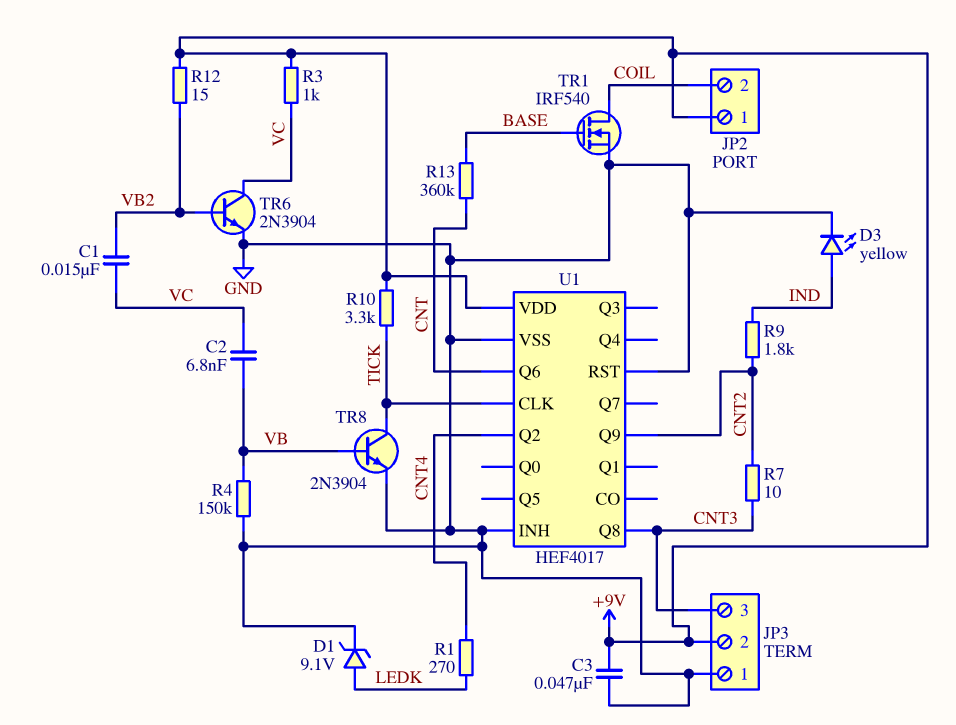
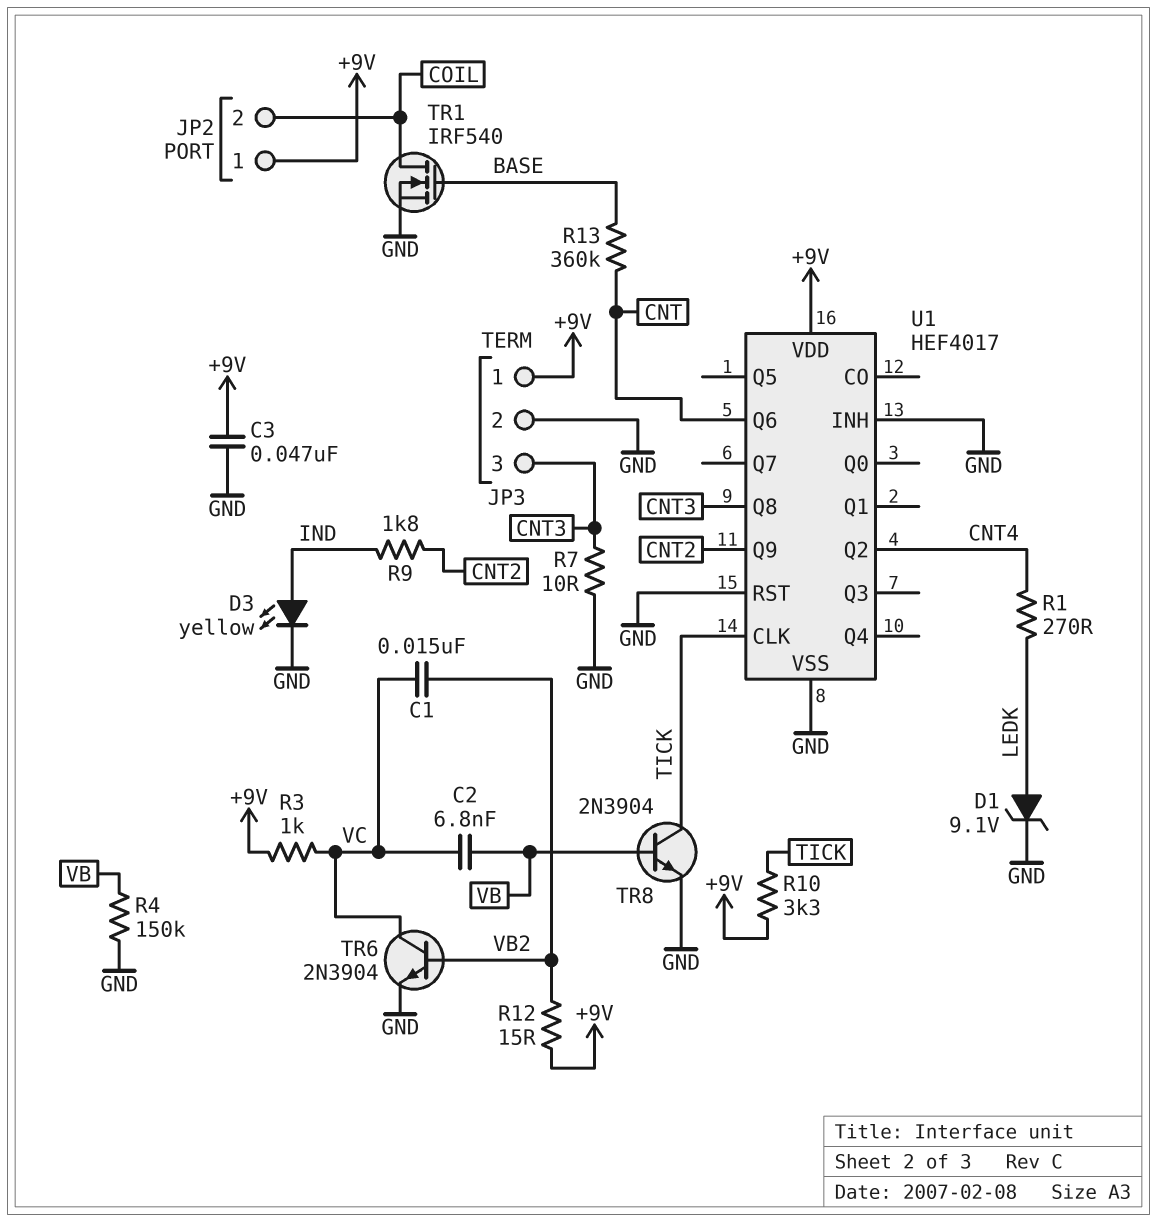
JP3 pin 1: GND -> +9V
JP3 pin 2: +9V -> GND
R7: 10 (CNT2, CNT3) -> 10 (CNT3, GND)

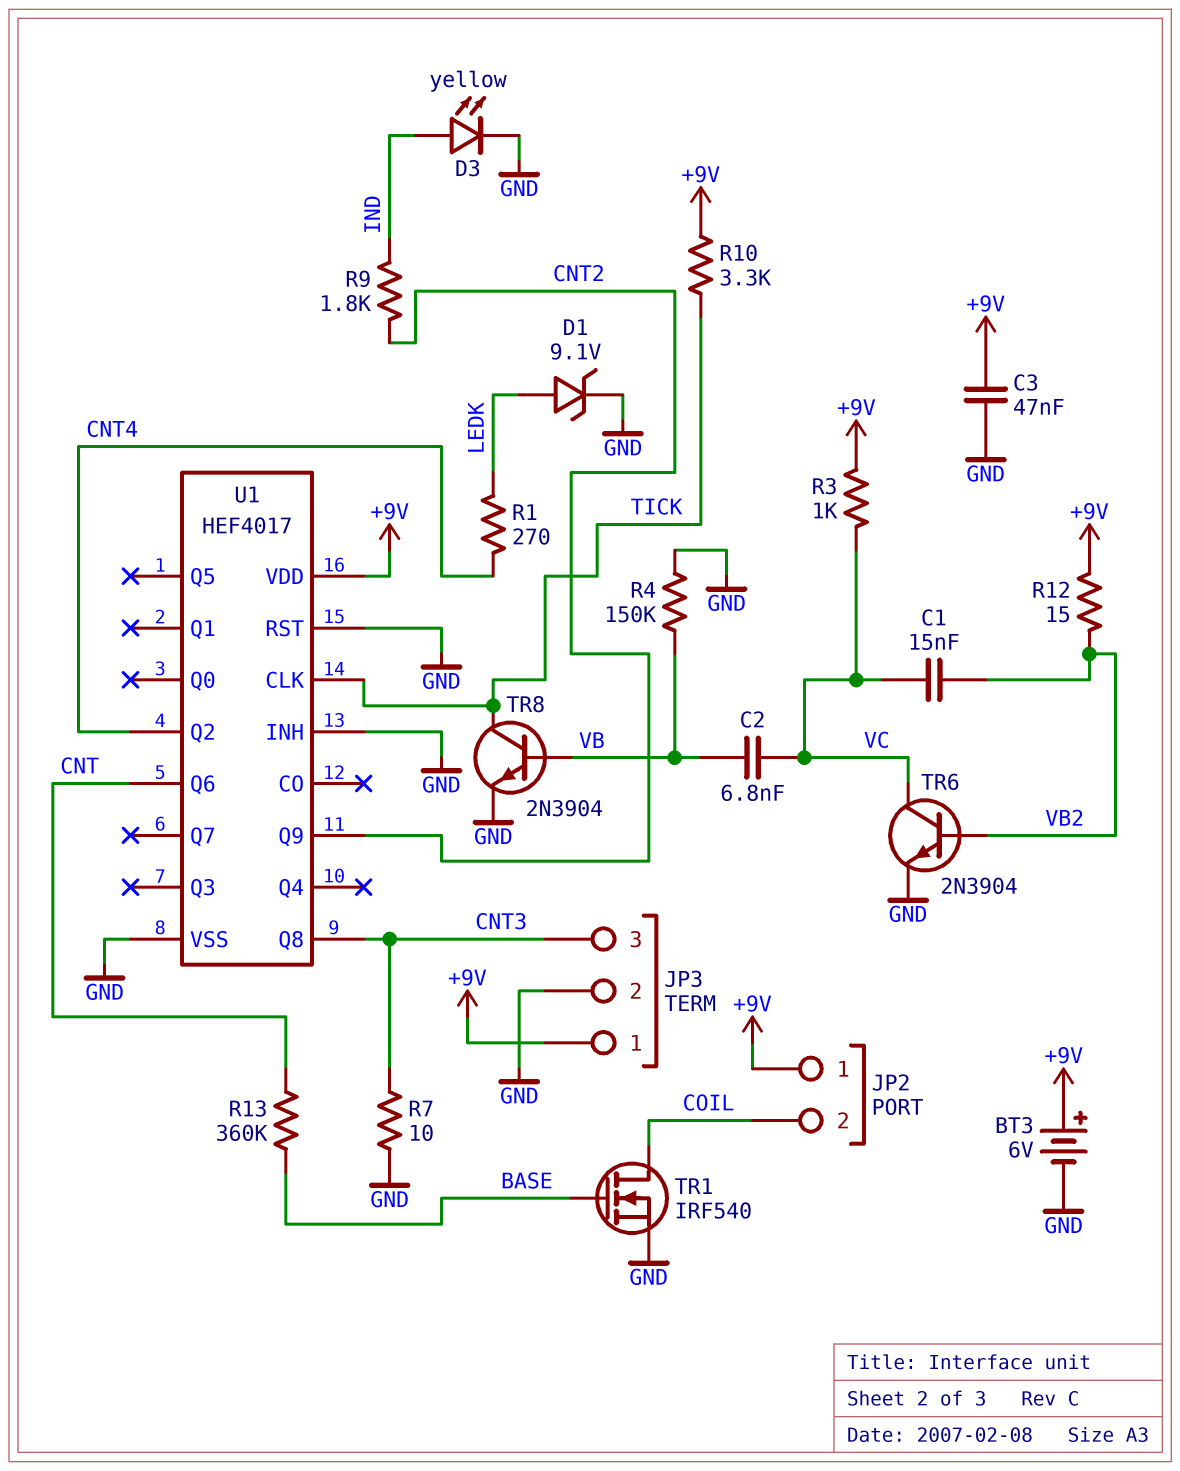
BT3: none -> 6V (plus +9V, minus GND)

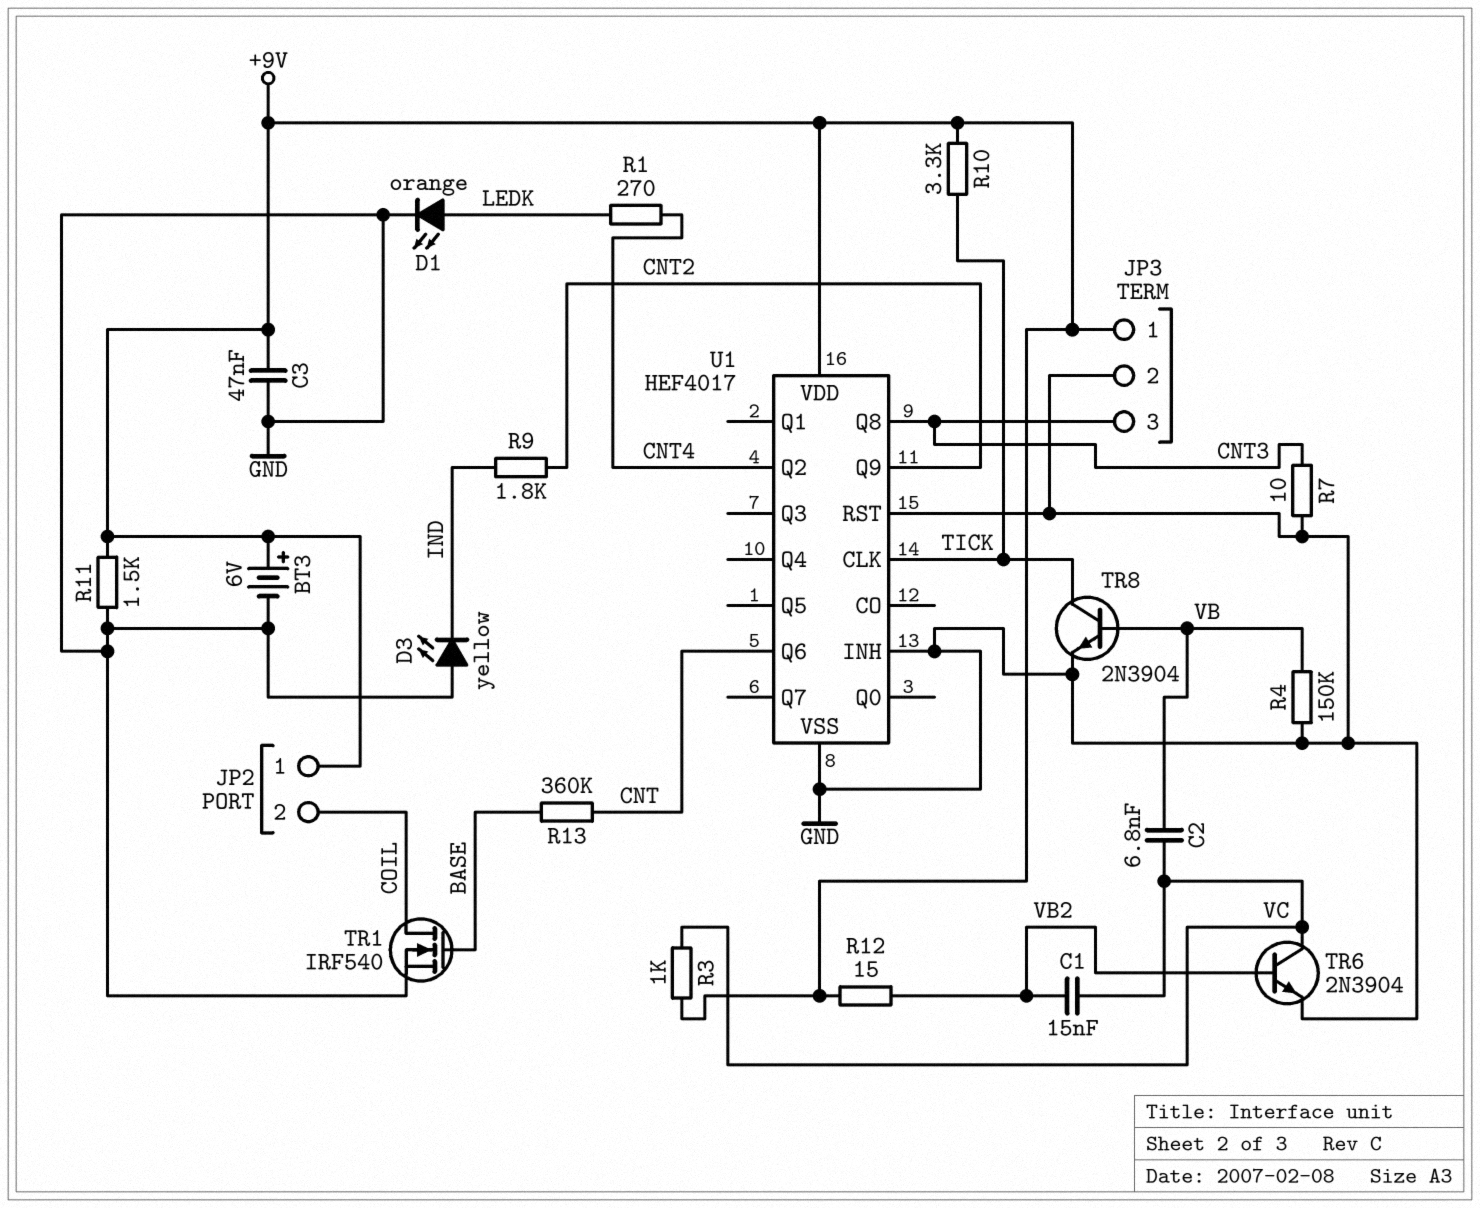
D1: zener 9.1V (A LEDK, K GND) -> LED orange (A LEDK, K GND)
D3: LED yellow (A IND, K GND) -> LED yellow (A GND, K IND)
R11: none -> 1.5k (+9V, GND)

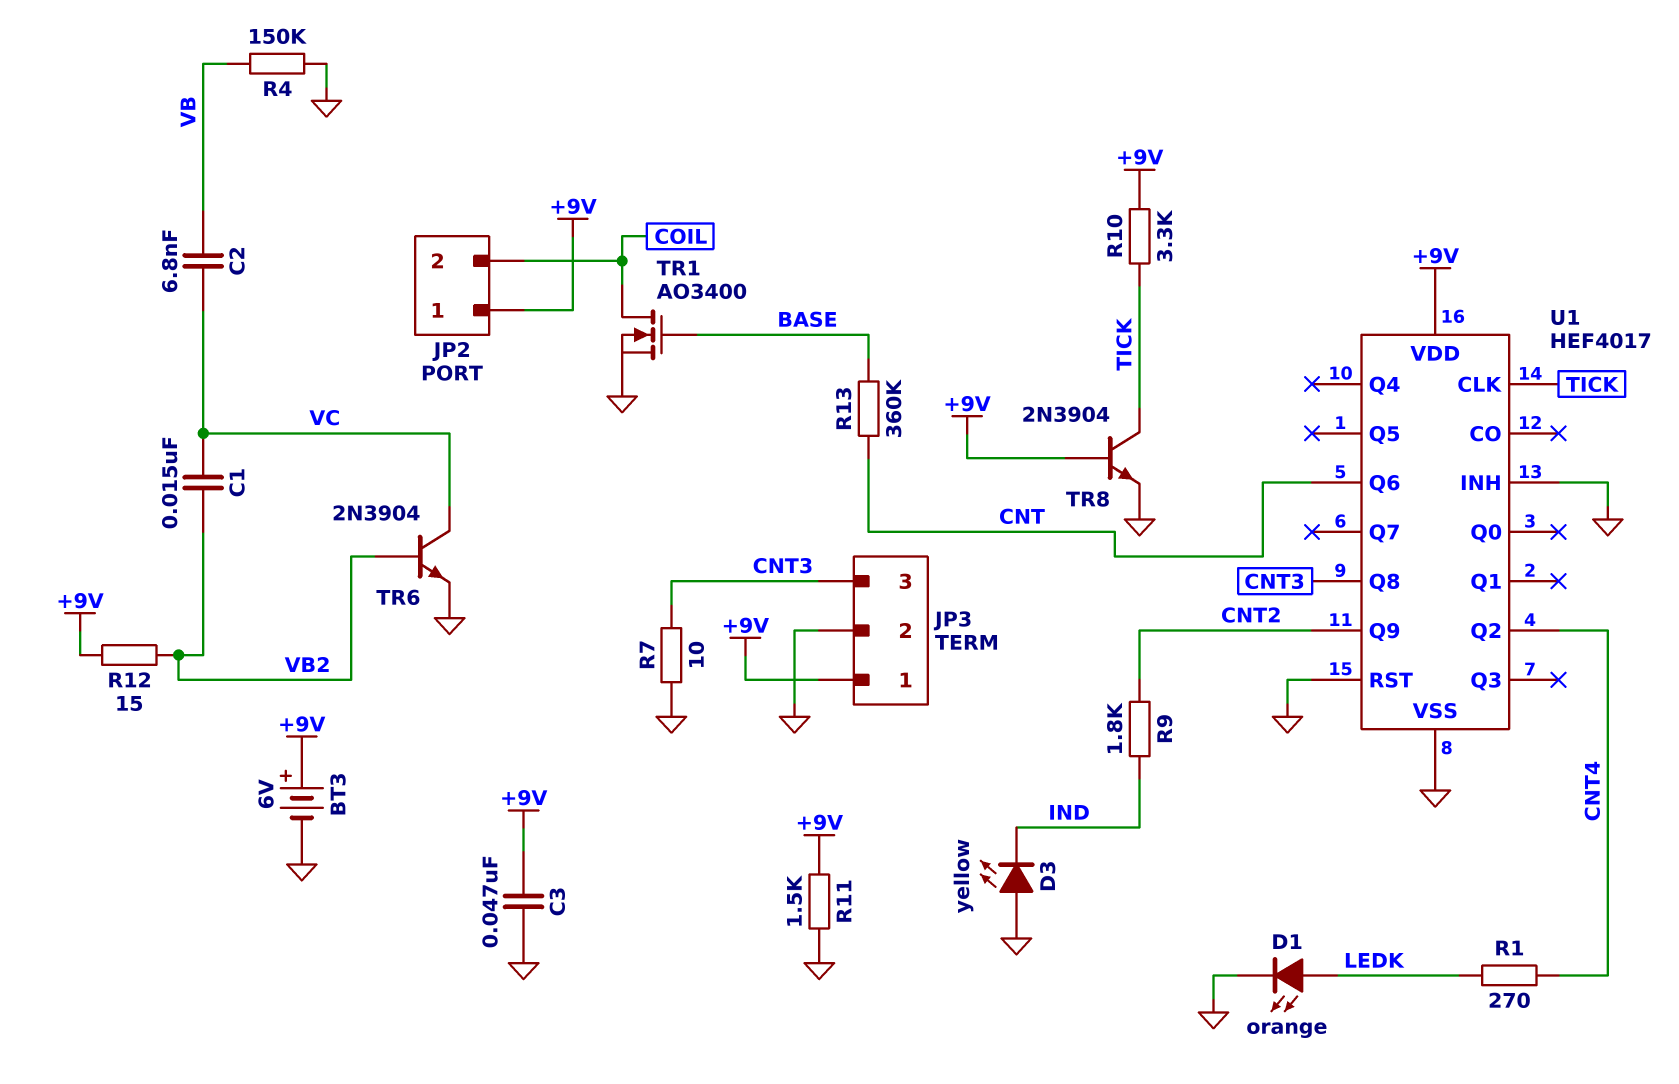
R3: 1k (+9V, VC) -> none
TR1: NMOS IRF540 (G BASE, D COIL, S GND) -> NMOS AO3400 (G BASE, D COIL, S GND)
TR8: NPN 2N3904 (B VB, C TICK, E GND) -> NPN 2N3904 (B +9V, C TICK, E GND)

